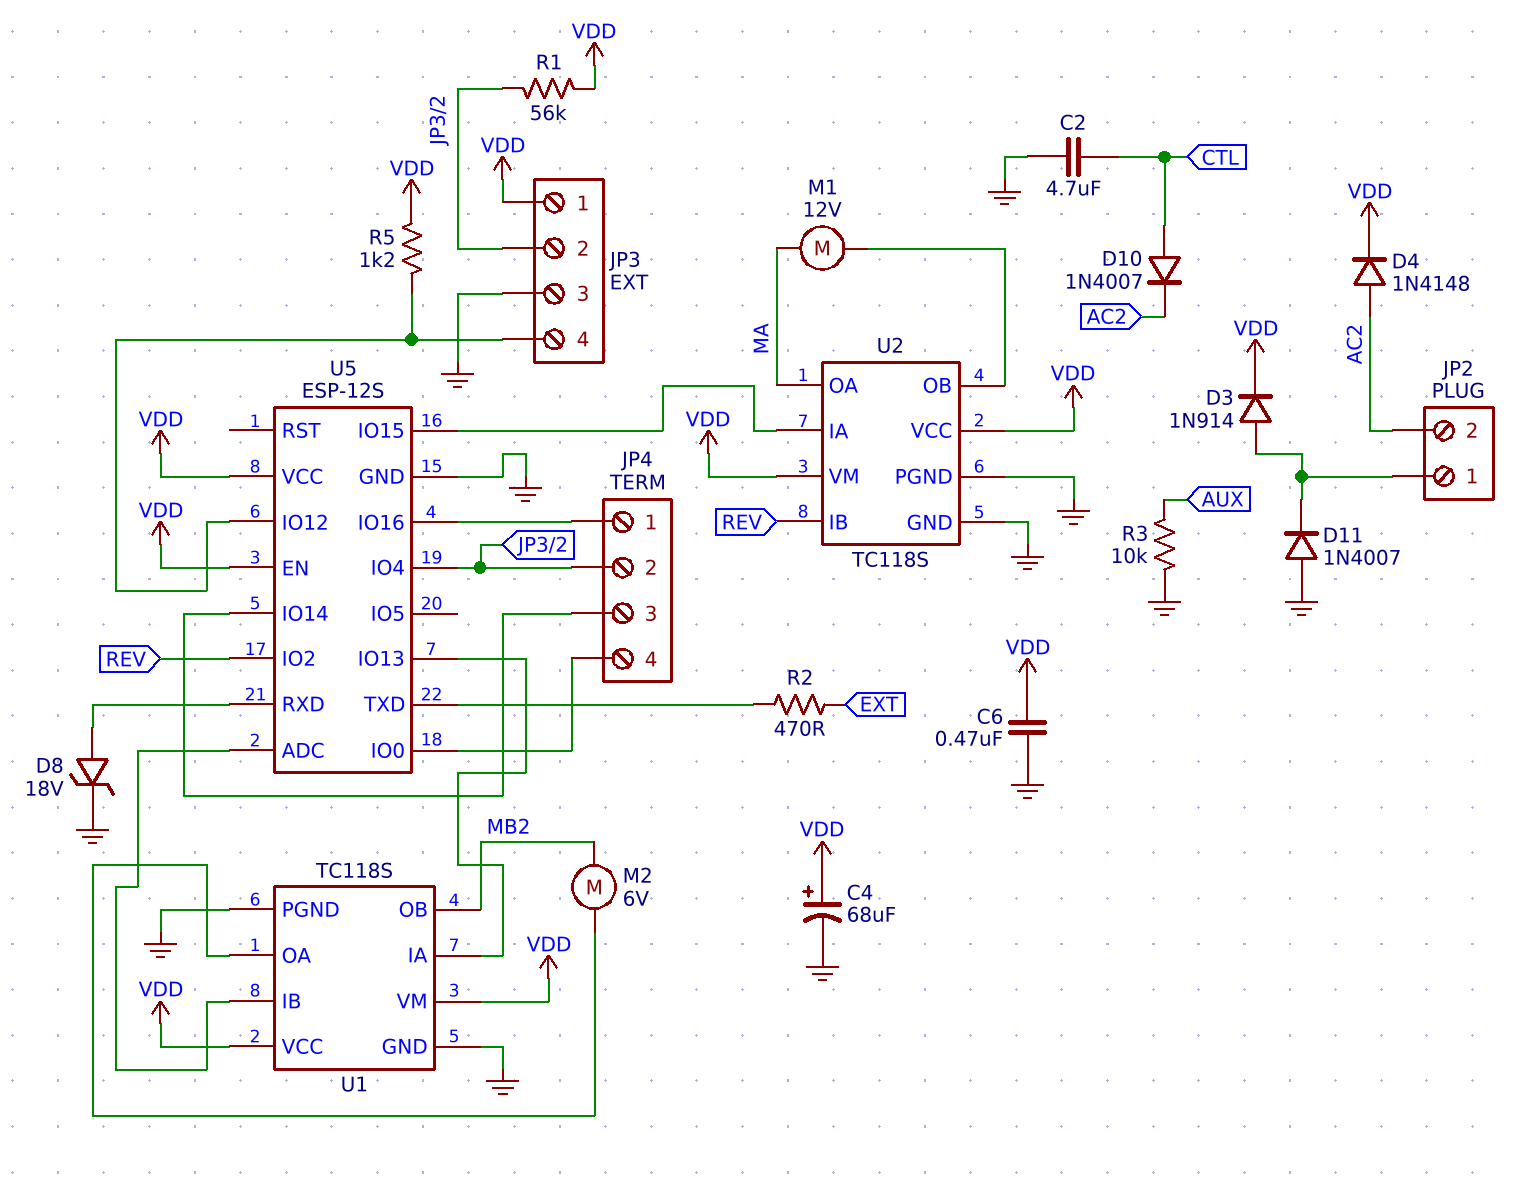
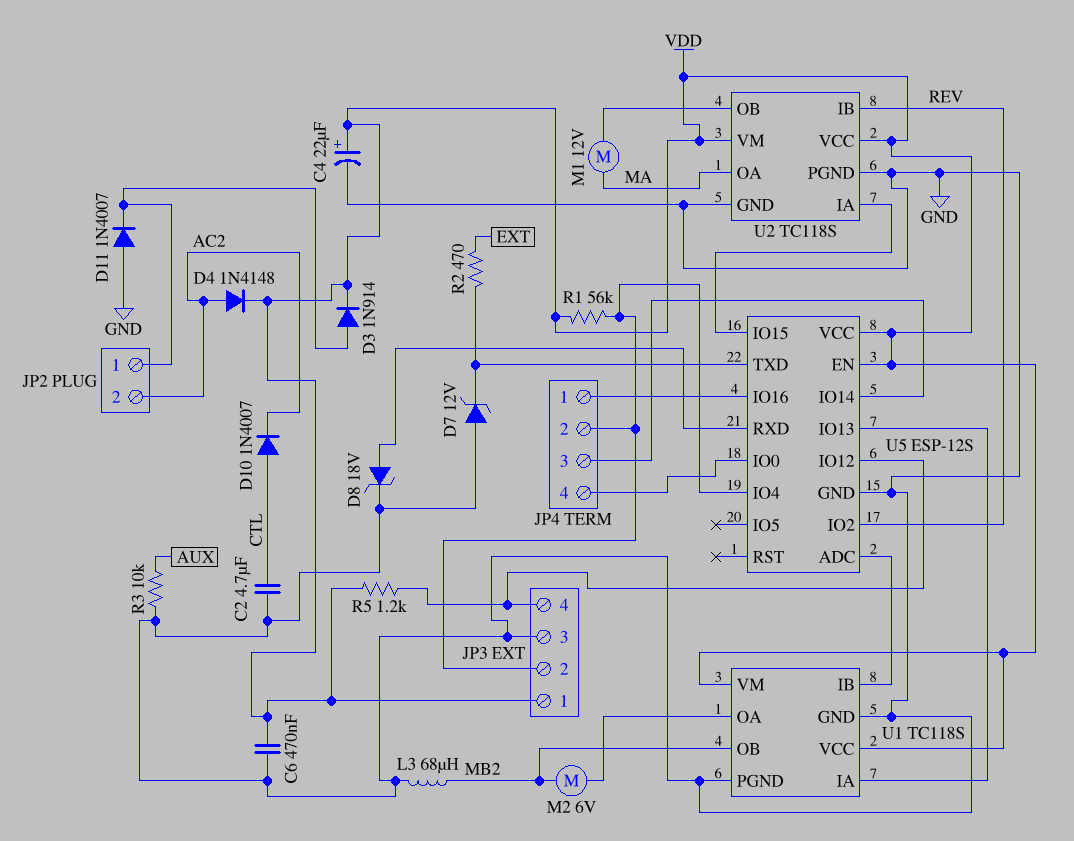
C4: 68uF (plus VDD, minus GND) -> 22uF (plus VDD, minus GND)
D7: none -> zener 12V (A GND, K U5/TXD)
L3: none -> 68uH (GND, MB2)

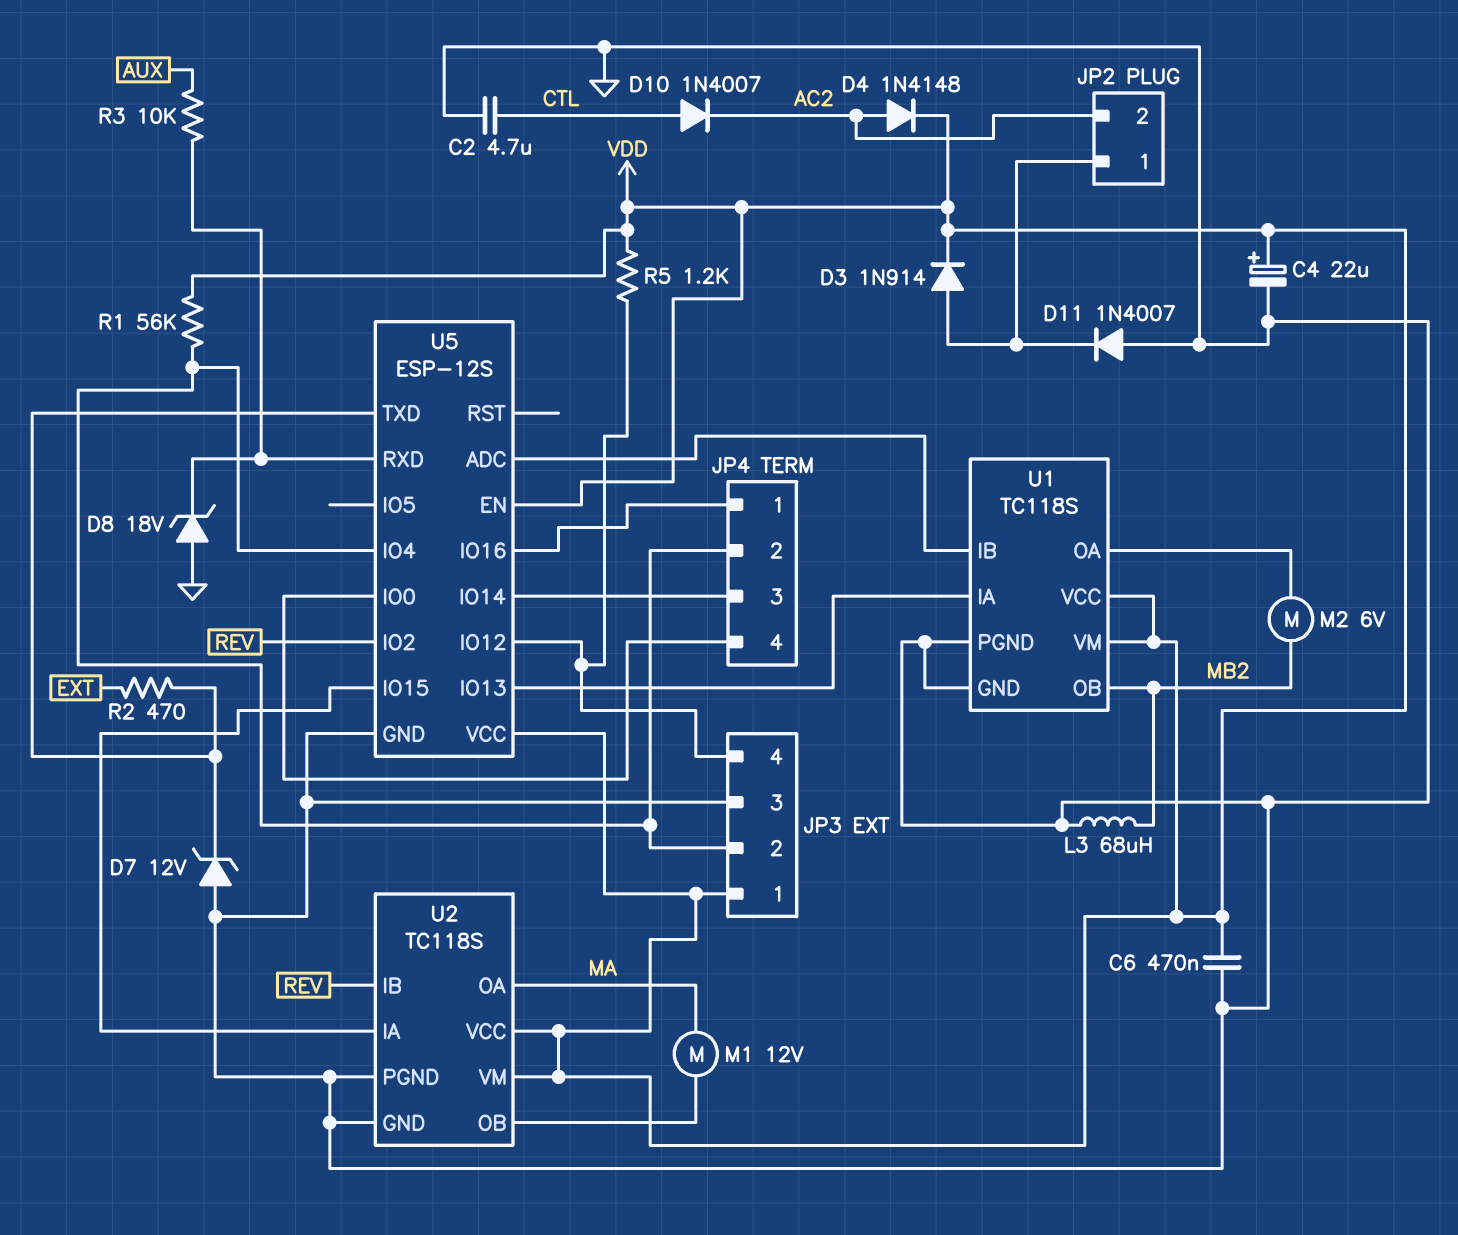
D8: zener 18V (A U5/RXD, K GND) -> zener 18V (A GND, K U5/RXD)
R3: 10k (AUX, GND) -> 10k (AUX, U5/RXD)

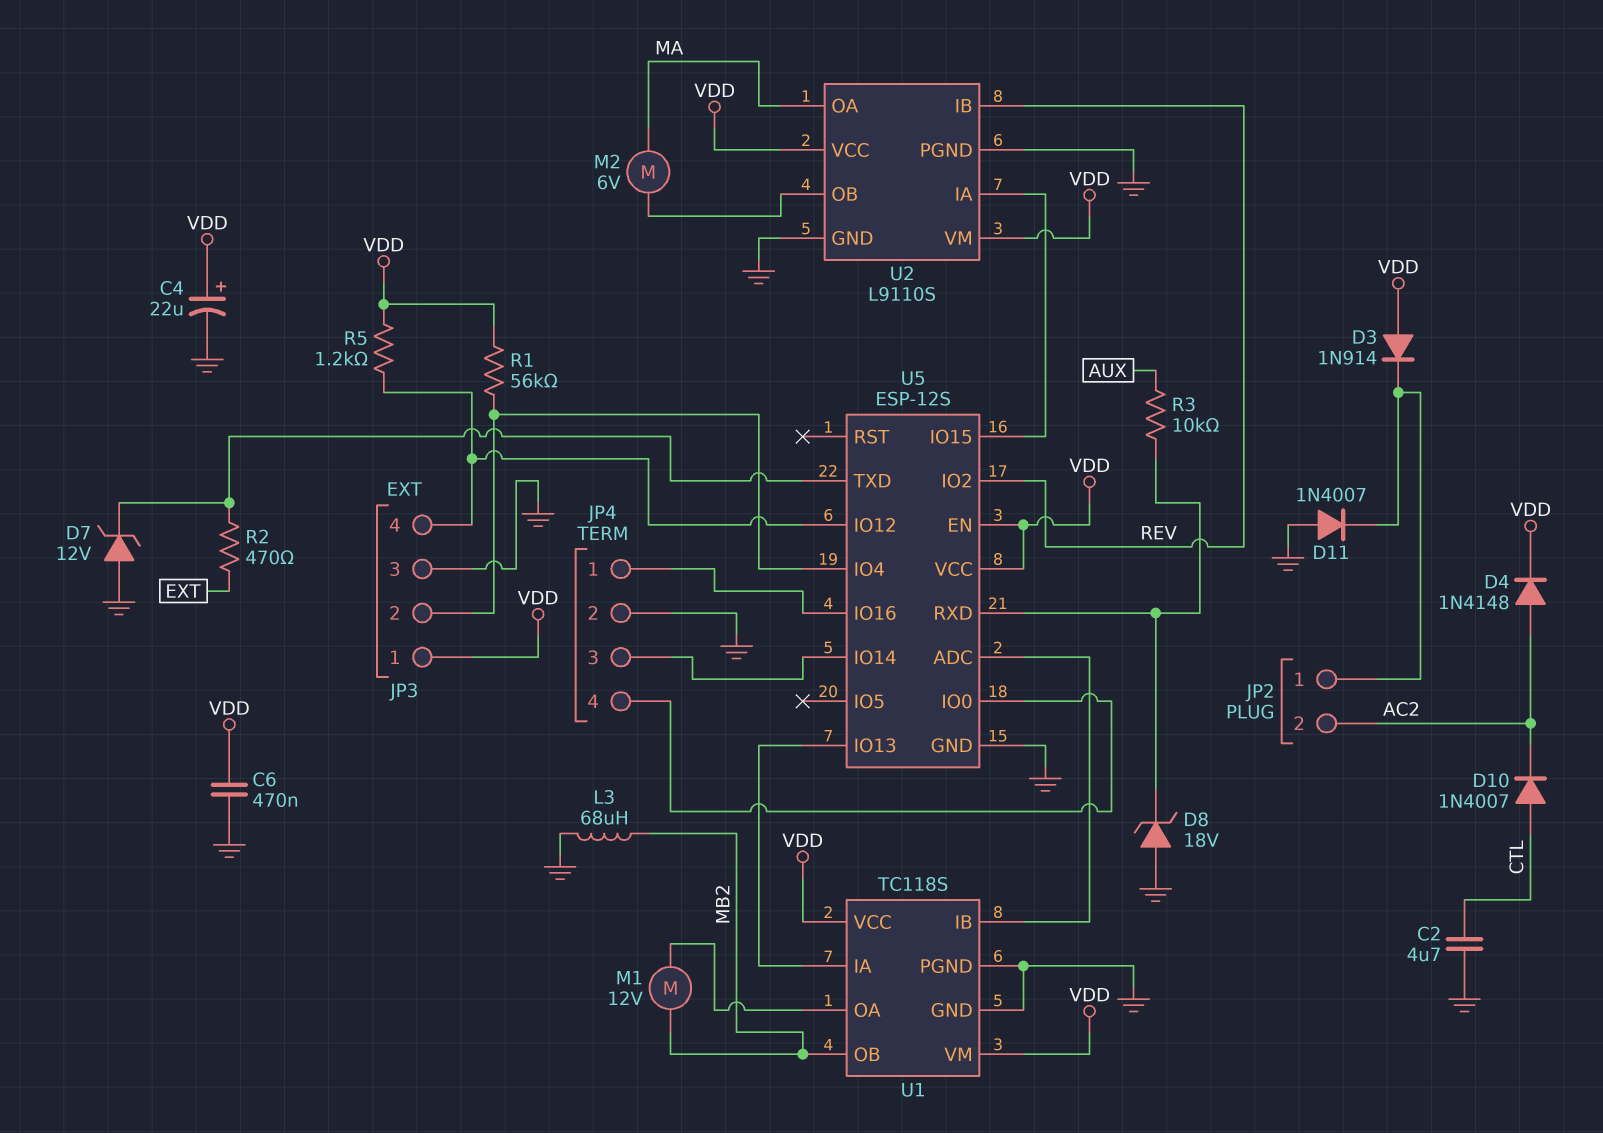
D3: diode 1N914 (A JP2/1, K VDD) -> diode 1N914 (A VDD, K JP2/1)
JP4 pin 2: JP3/2 -> GND
M1: motor 12V (MA, U2/OB) -> motor 12V (MB2, U1/OA)
M2: motor 6V (MB2, U1/OA) -> motor 6V (MA, U2/OB)
U2: TC118S -> L9110S

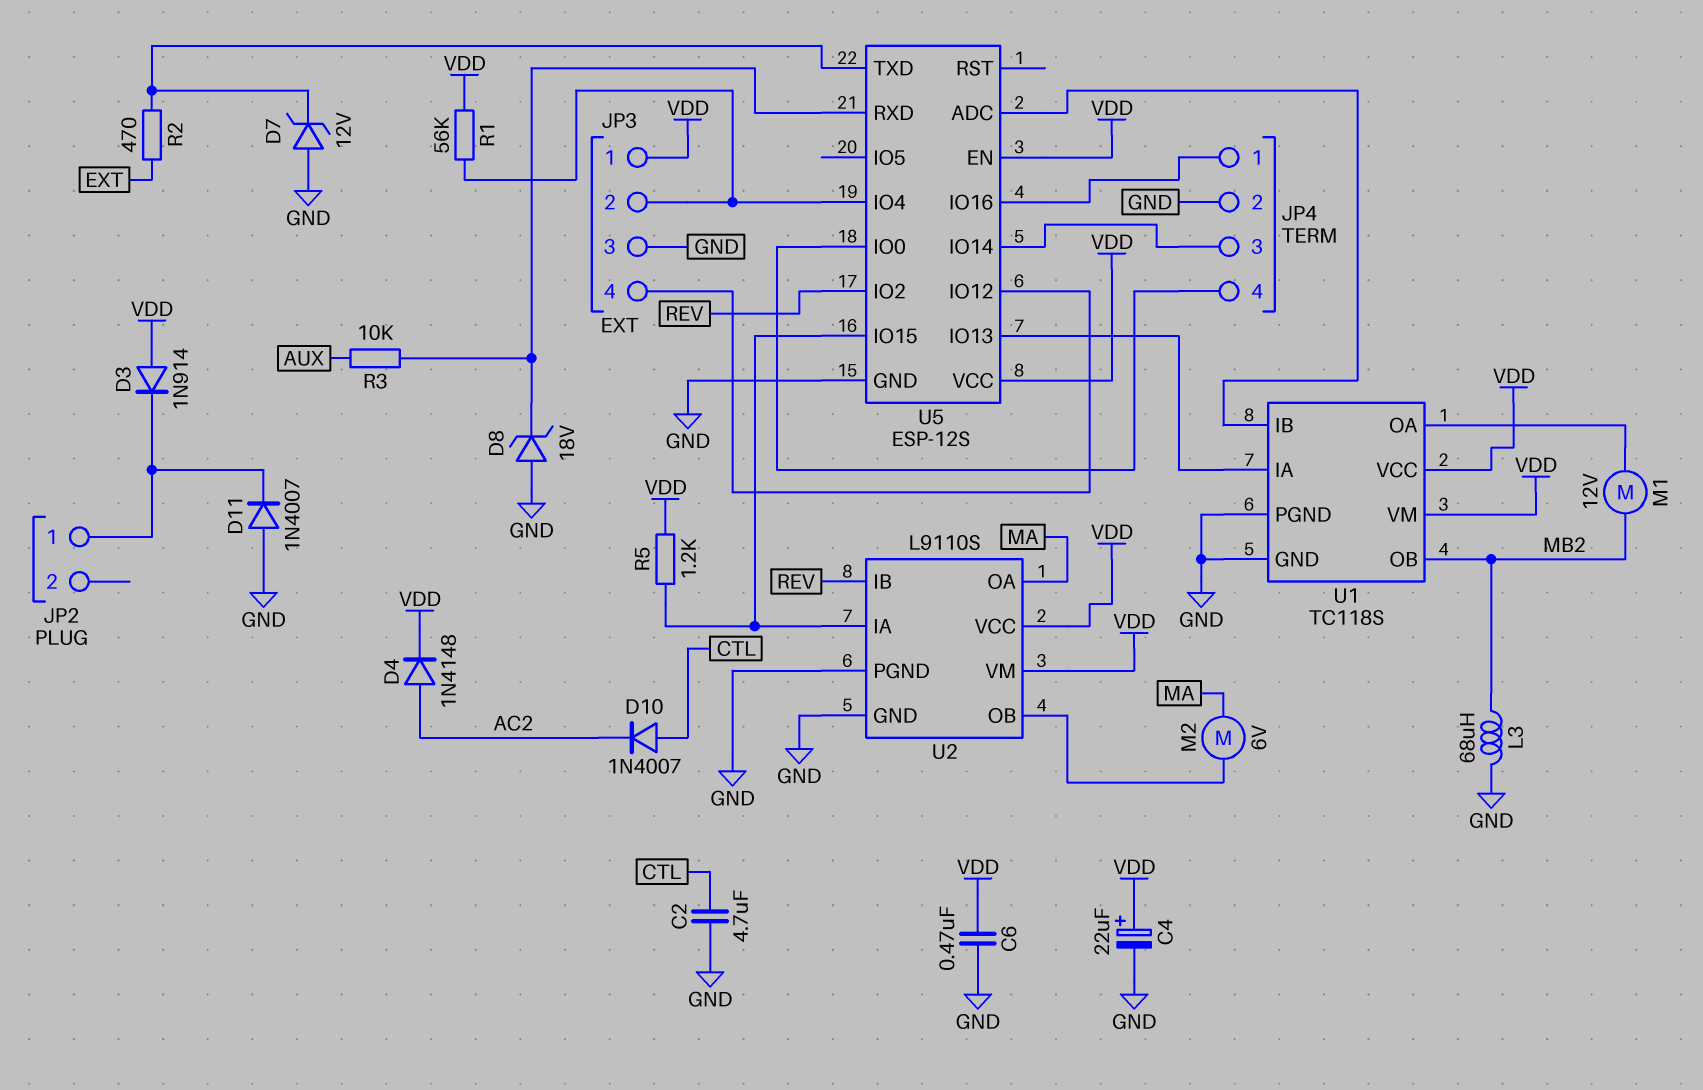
JP2 pin 2: AC2 -> none
R5: 1.2k (JP3/4, VDD) -> 1.2k (U2/IA, VDD)

